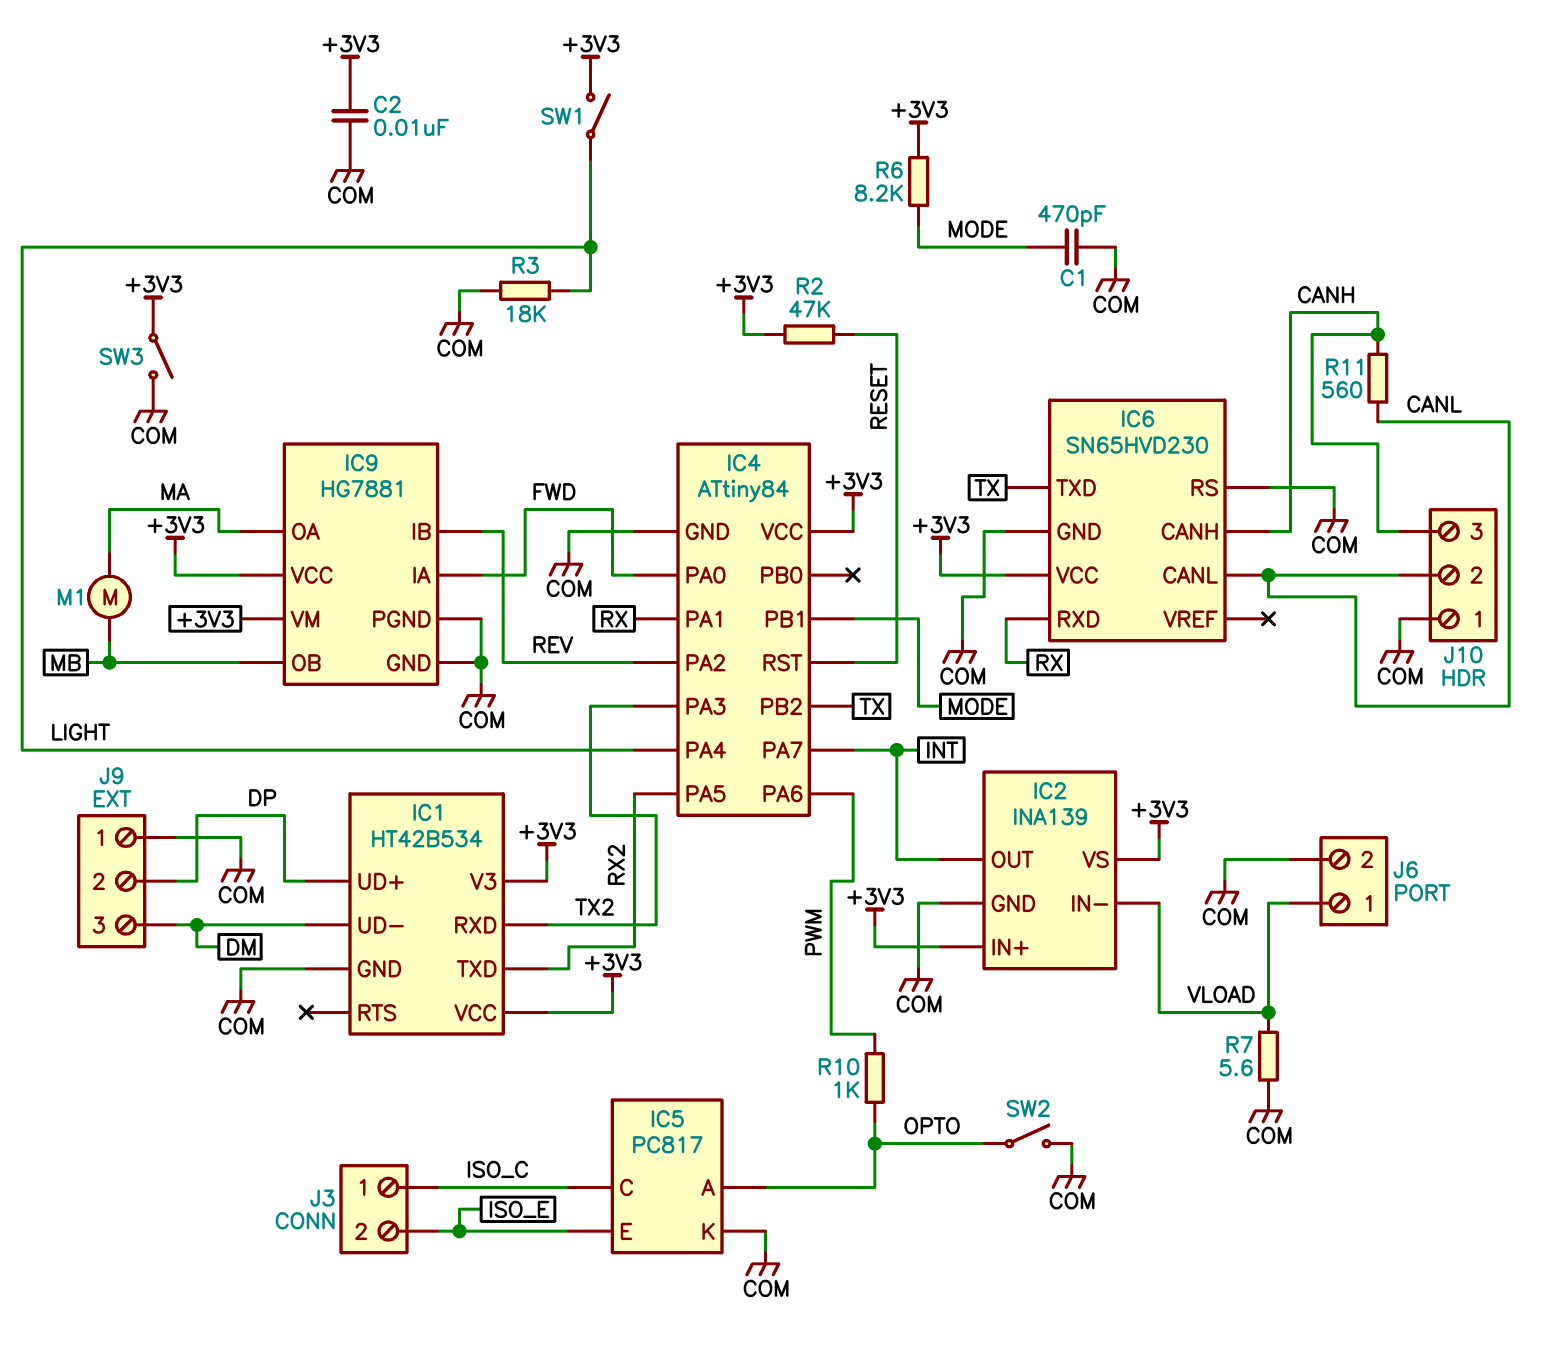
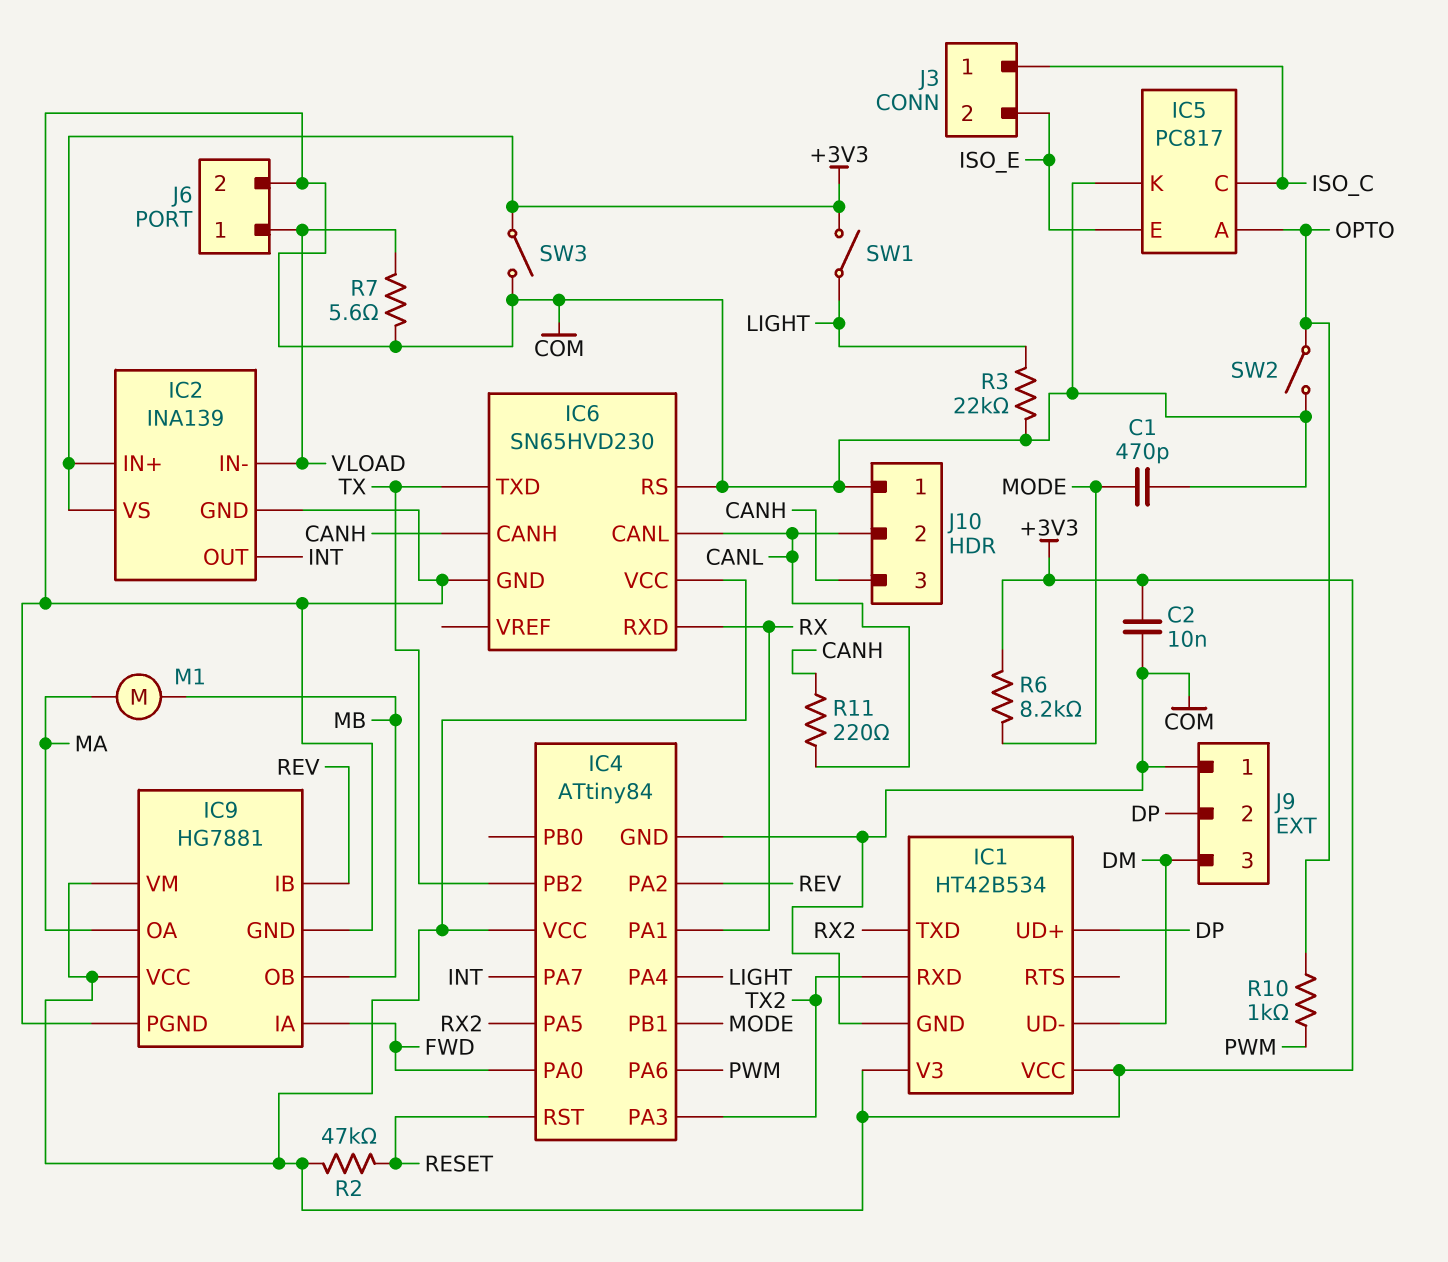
R3: 18k (COM, LIGHT) -> 22k (COM, LIGHT)
R11: 560 (CANH, CANL) -> 220 (CANH, CANL)

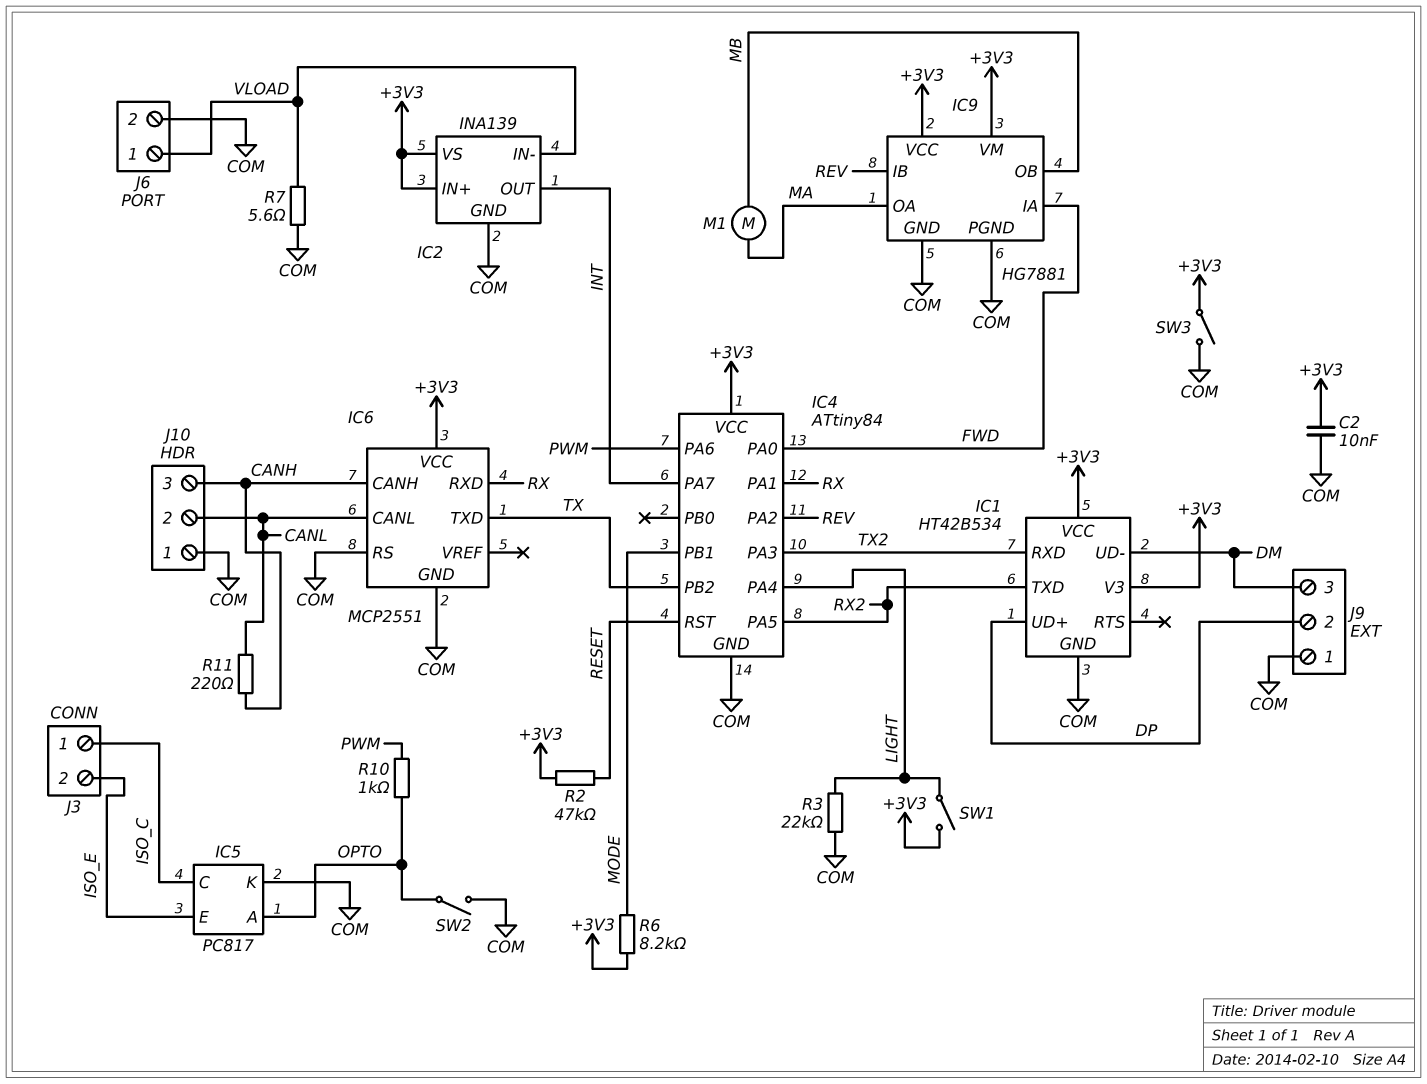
C1: 470pF (COM, MODE) -> none
IC6: SN65HVD230 -> MCP2551

